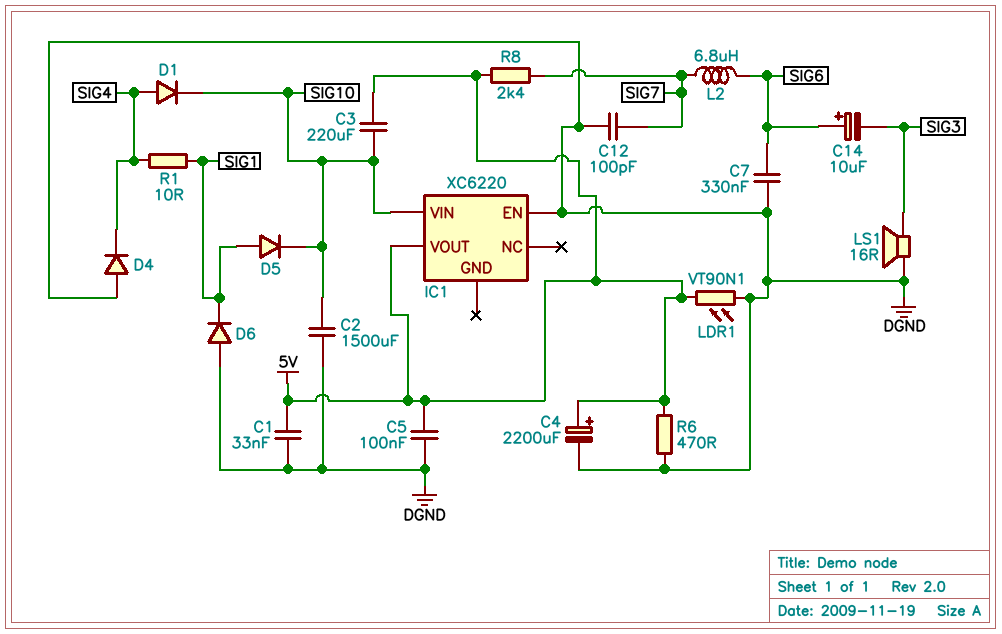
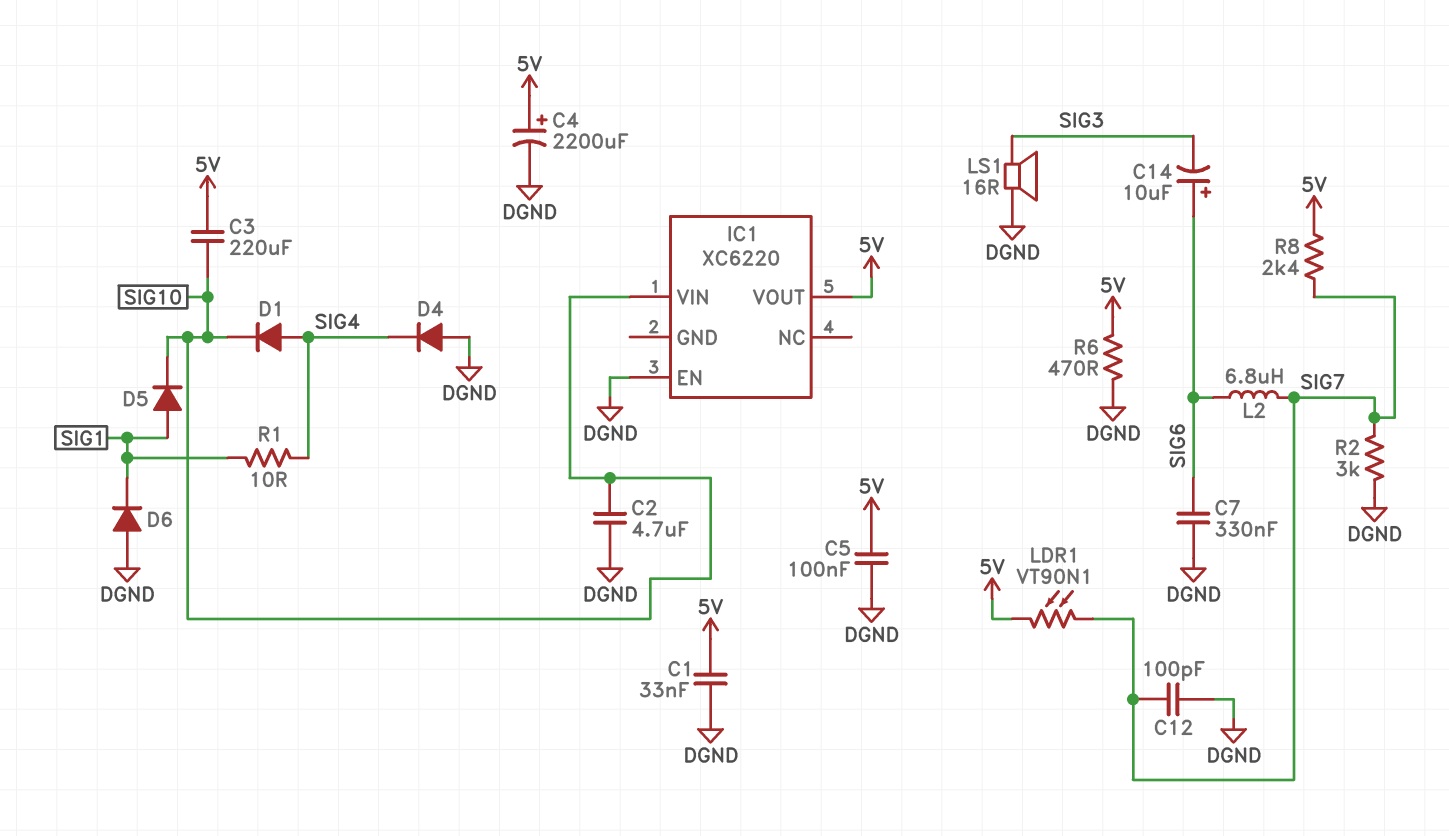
C2: 1500uF (DGND, SIG10) -> 4.7uF (DGND, SIG10)
LDR1: VT90N1 (5V, DGND) -> VT90N1 (5V, SIG7)
R2: none -> 3k (DGND, SIG7)

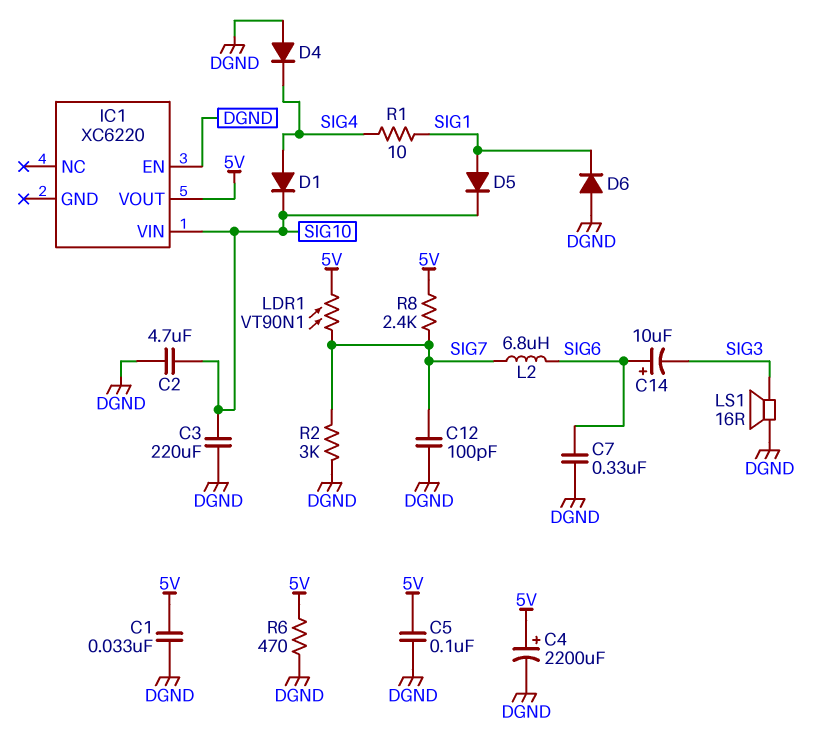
C3: 220uF (5V, SIG10) -> 220uF (DGND, SIG10)

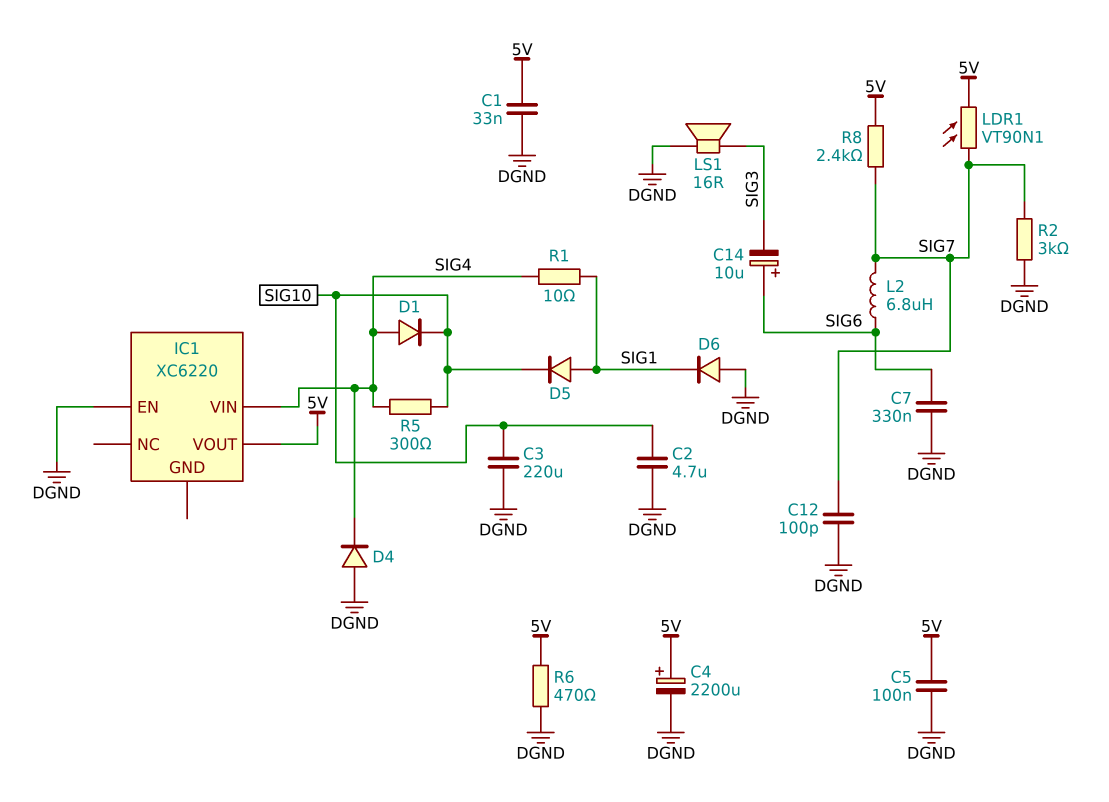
IC1 pin VIN: SIG10 -> SIG4
R5: none -> 300 (SIG4, SIG10)

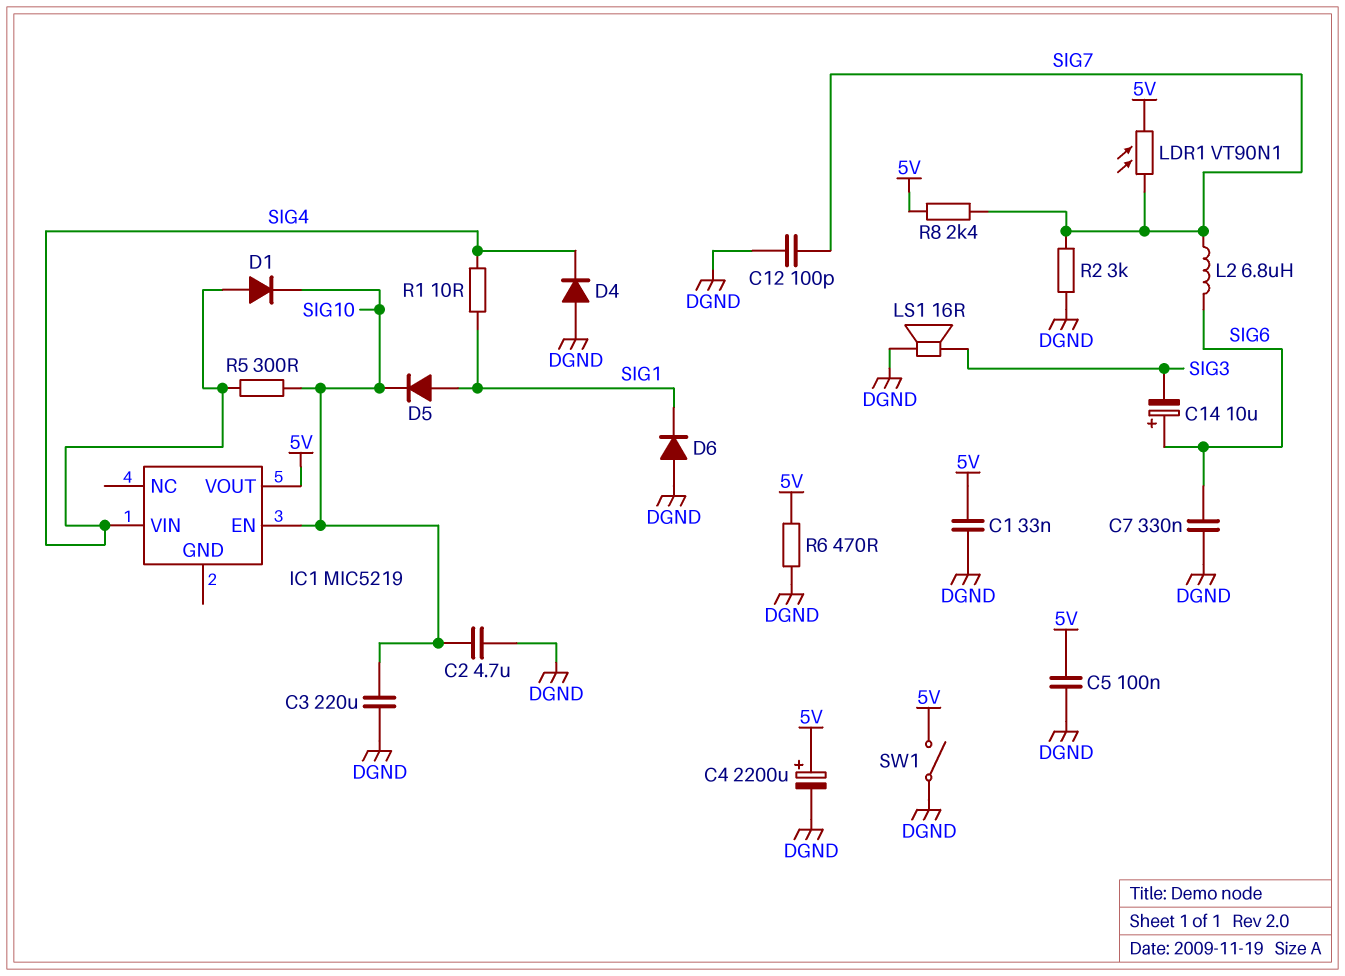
IC1: XC6220 -> MIC5219
IC1 pin EN: DGND -> SIG10
SW1: none -> switch (5V, DGND)

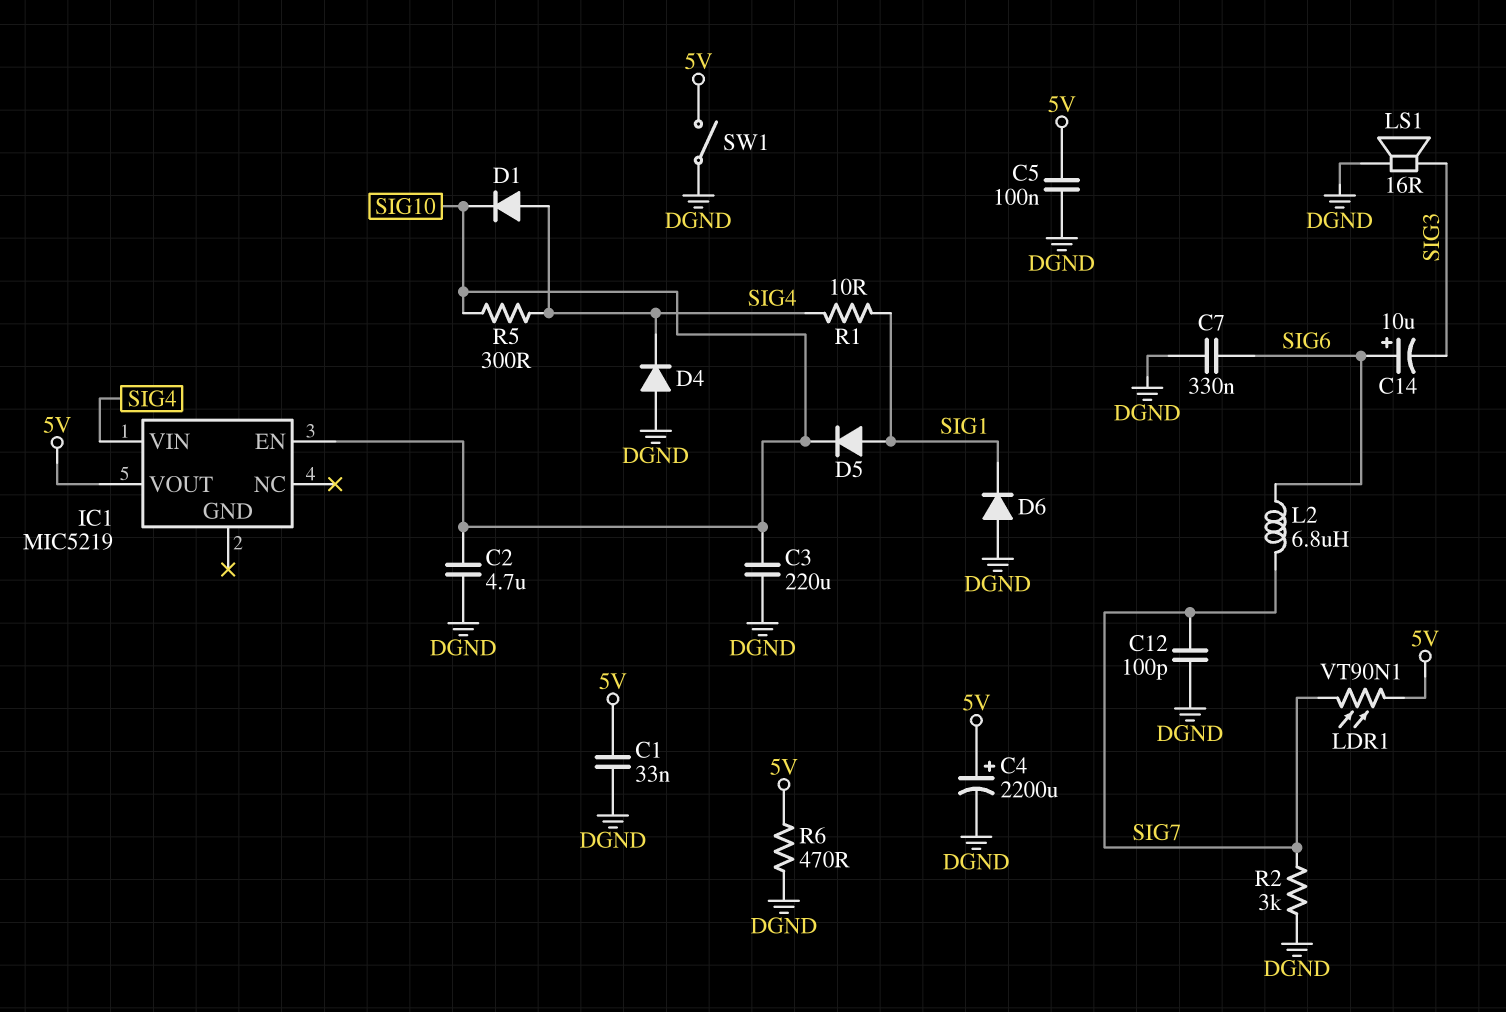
R8: 2.4k (5V, SIG7) -> none

